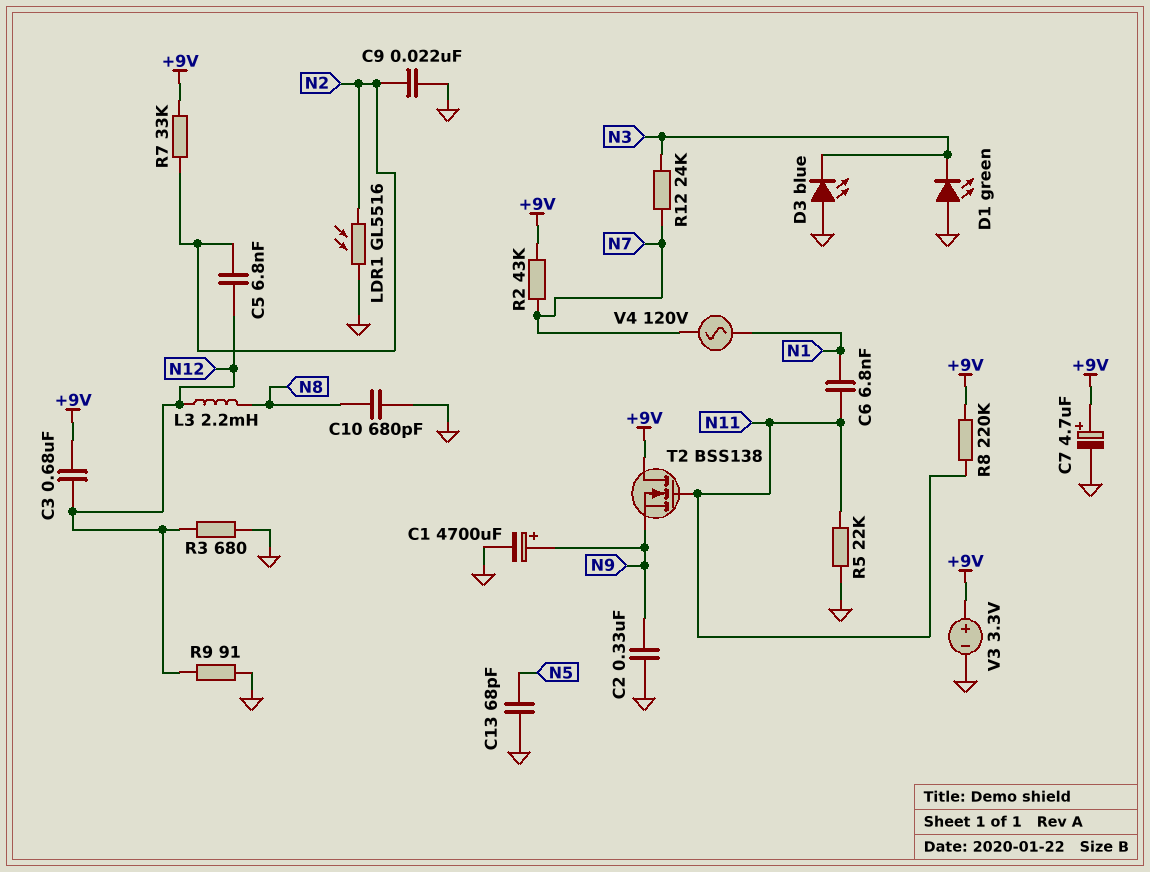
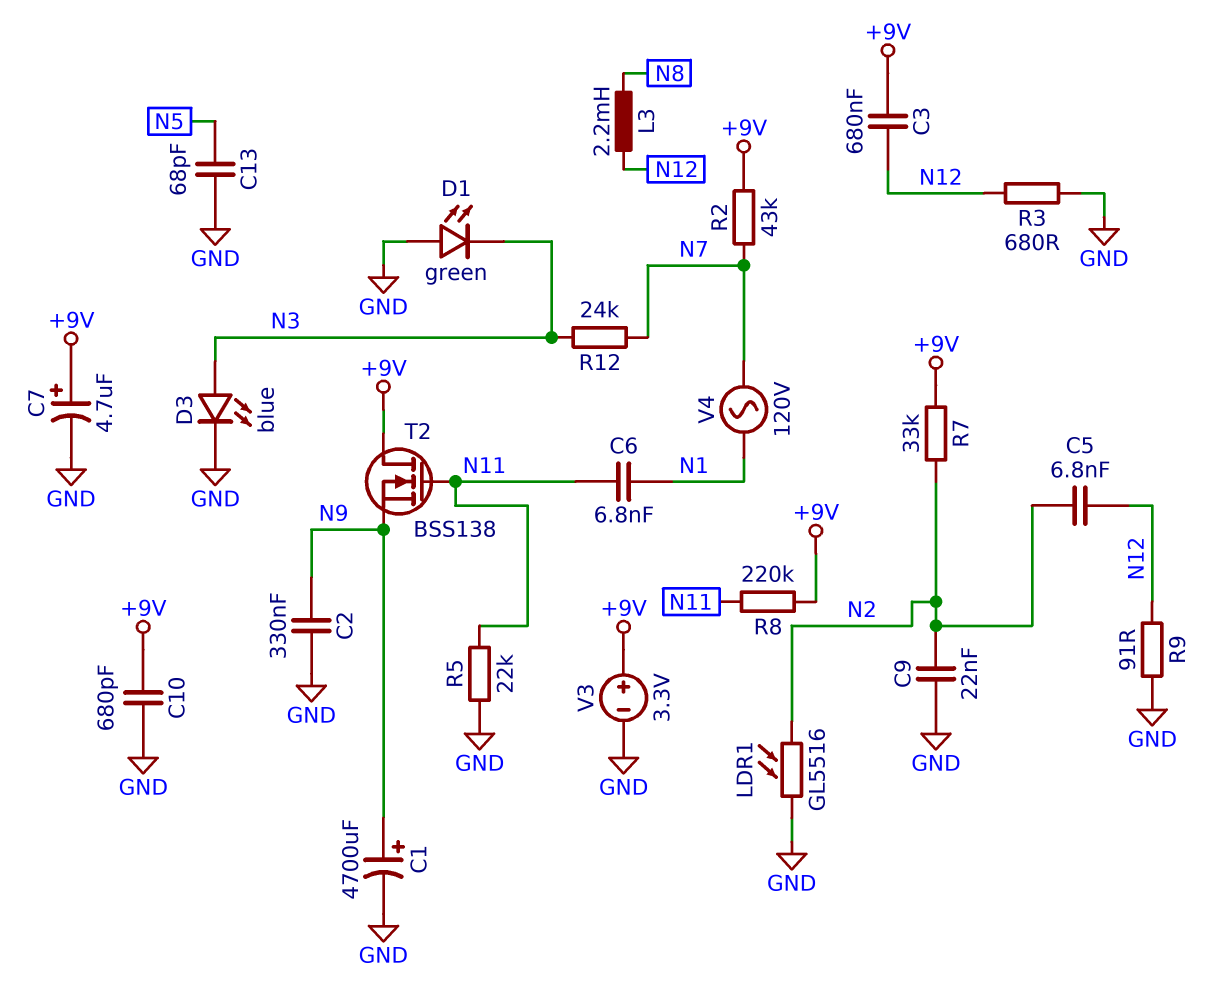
C10: 680pF (GND, N8) -> 680pF (+9V, GND)
D3: LED blue (A GND, K N3) -> LED blue (A N3, K GND)

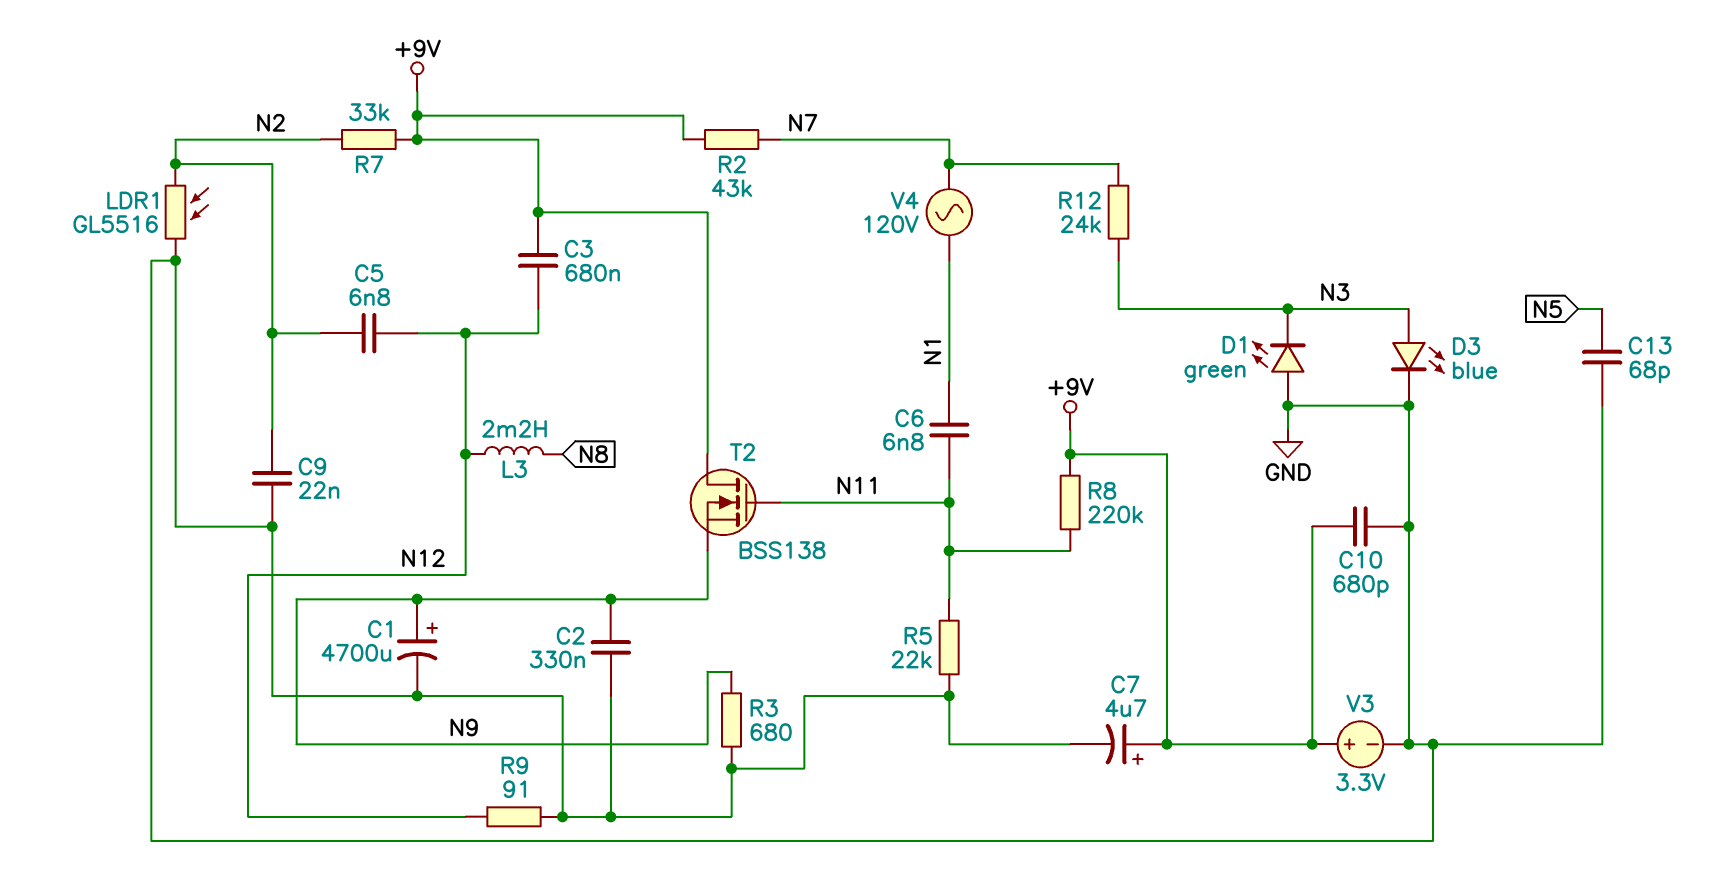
R3: 680 (GND, N12) -> 680 (GND, N9)

